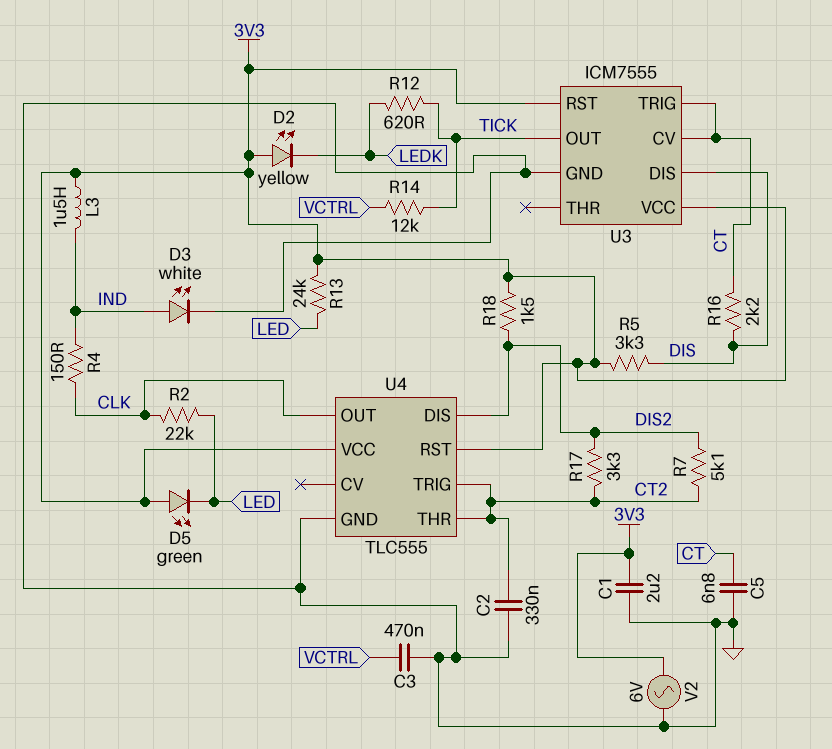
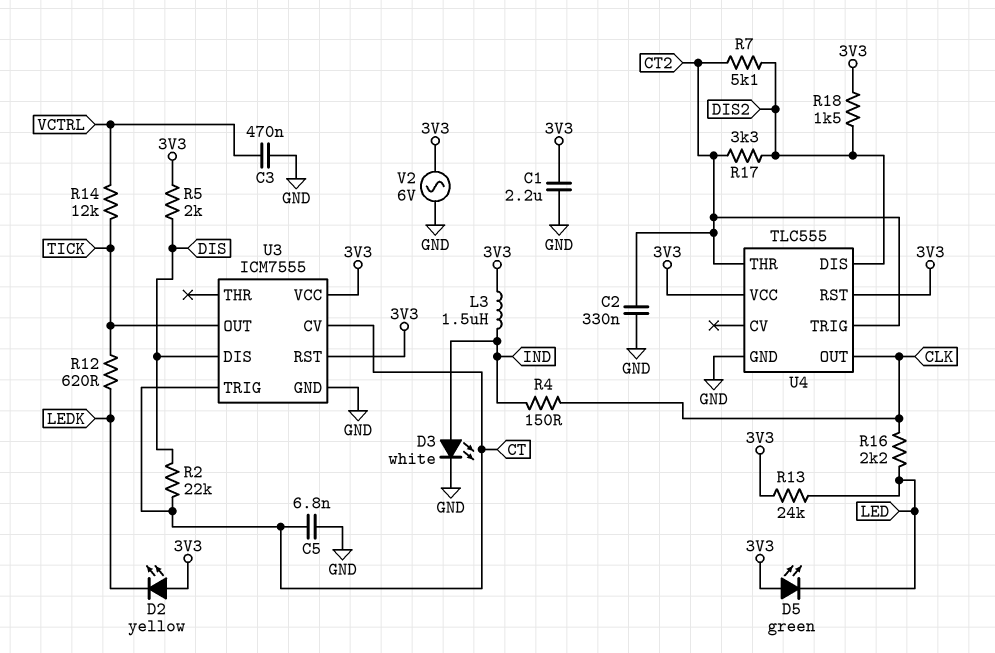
R2: 22k (CLK, LED) -> 22k (CT, DIS)
R5: 3.3k (3V3, DIS) -> 2k (3V3, DIS)
R16: 2.2k (CT, DIS) -> 2.2k (CLK, LED)

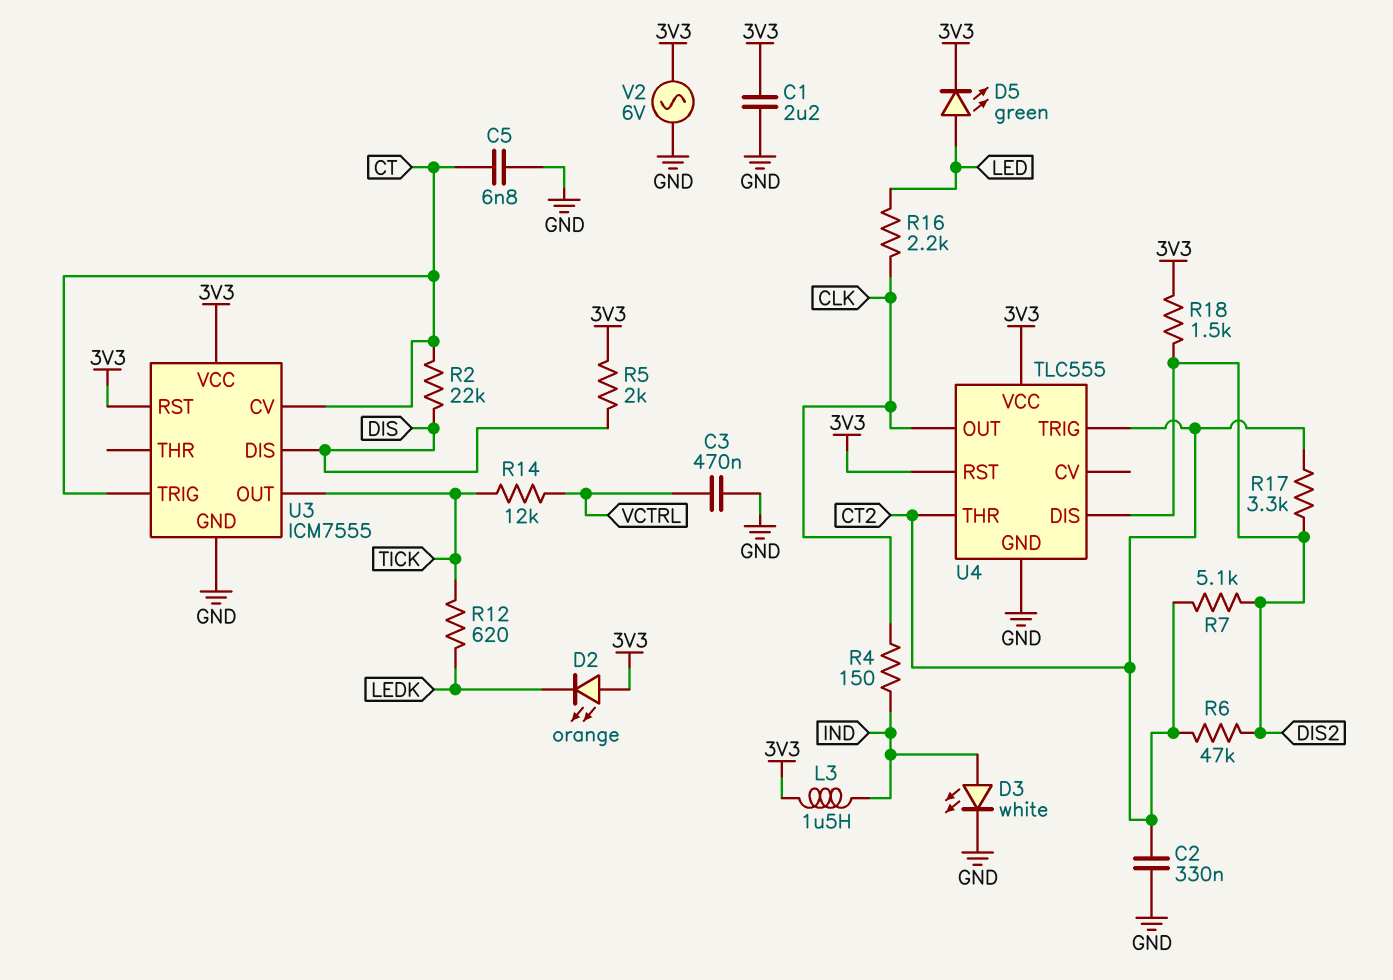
D2: LED yellow (A 3V3, K LEDK) -> LED orange (A 3V3, K LEDK)
D5: LED green (A 3V3, K LED) -> LED green (A LED, K 3V3)
R6: none -> 47k (CT2, DIS2)
R13: 24k (3V3, LED) -> none

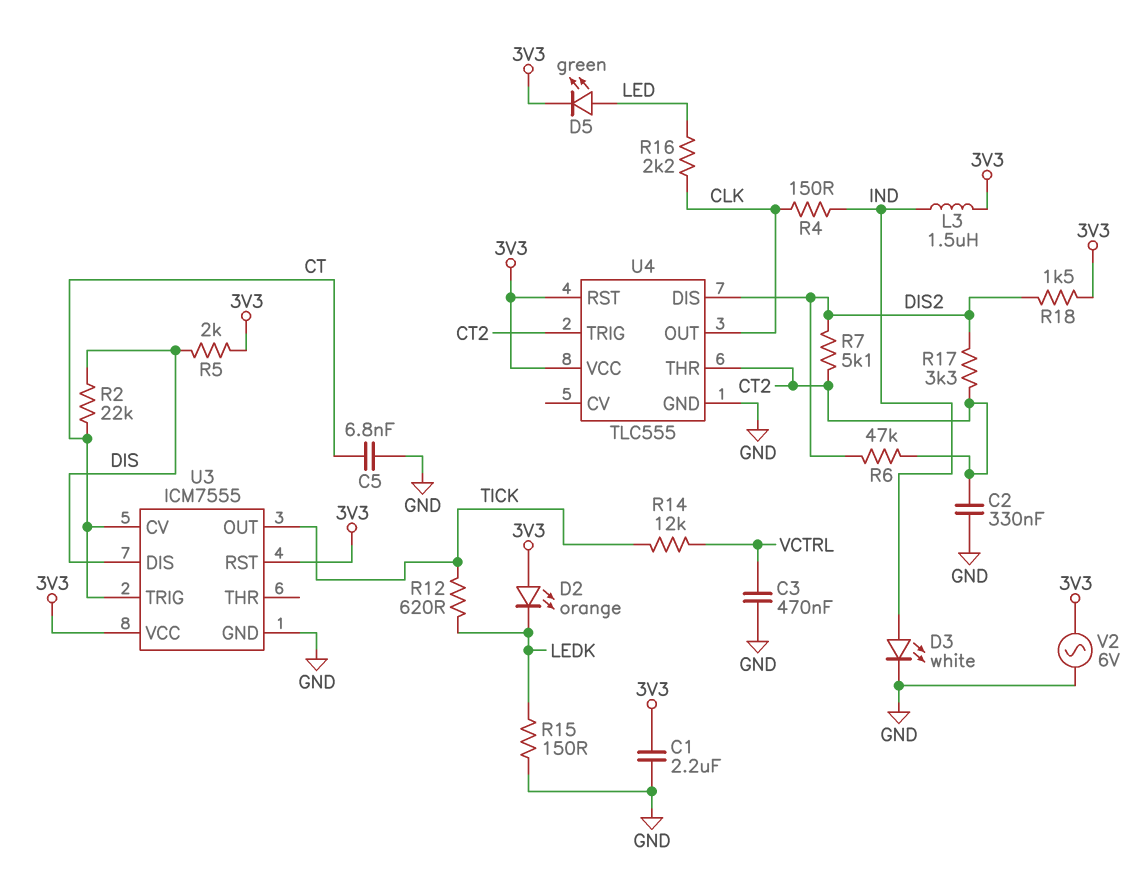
R15: none -> 150 (GND, LEDK)

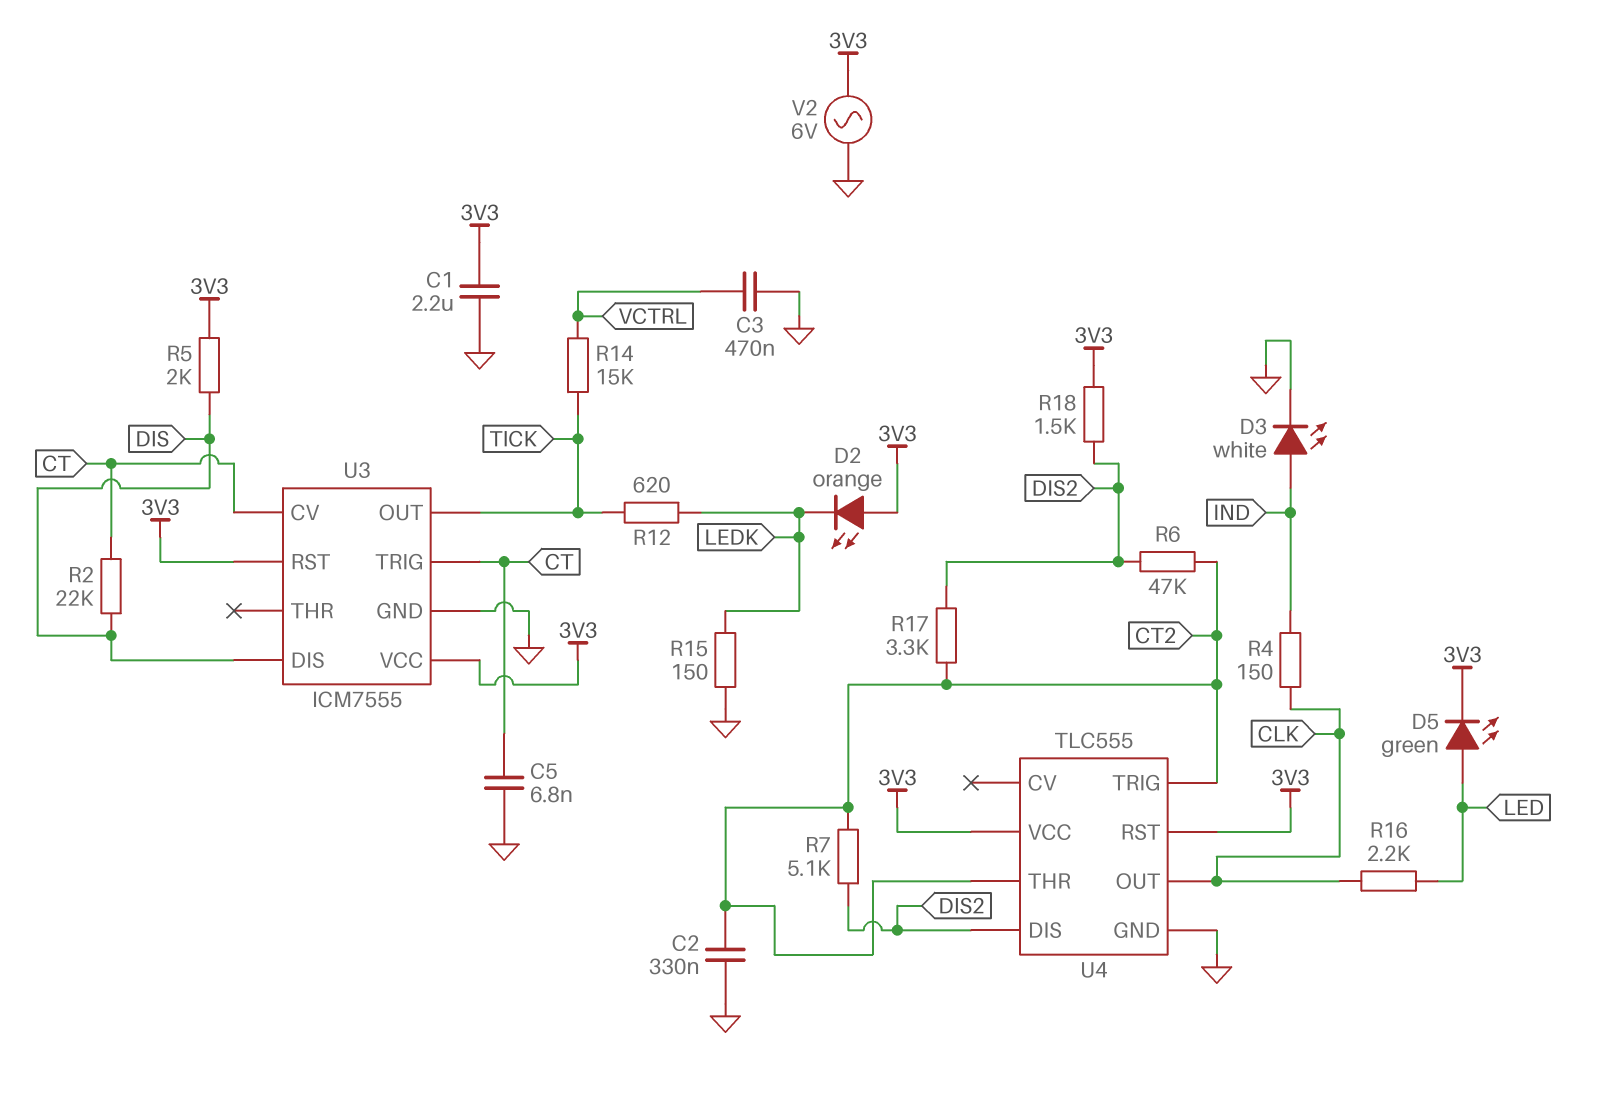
L3: 1.5uH (3V3, IND) -> none
R14: 12k (TICK, VCTRL) -> 15k (TICK, VCTRL)

